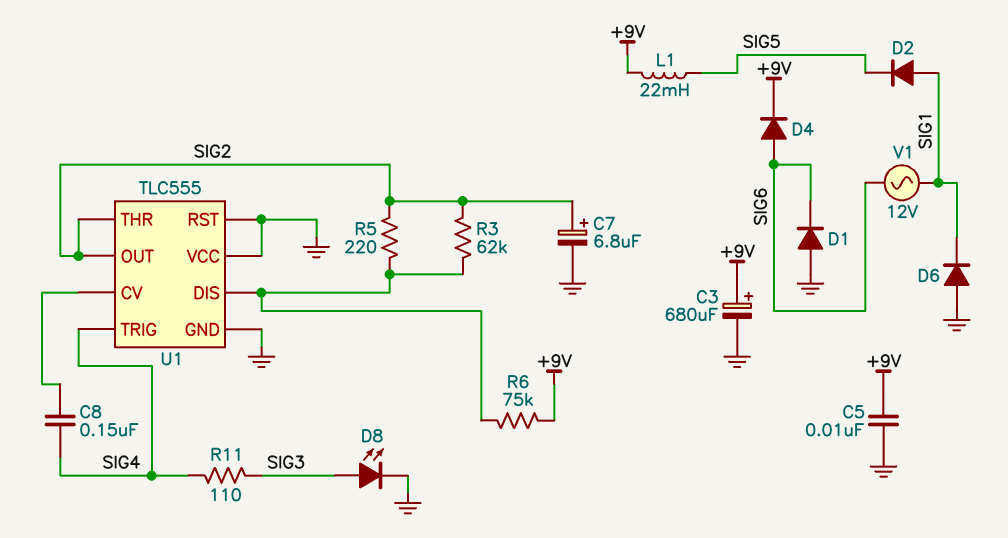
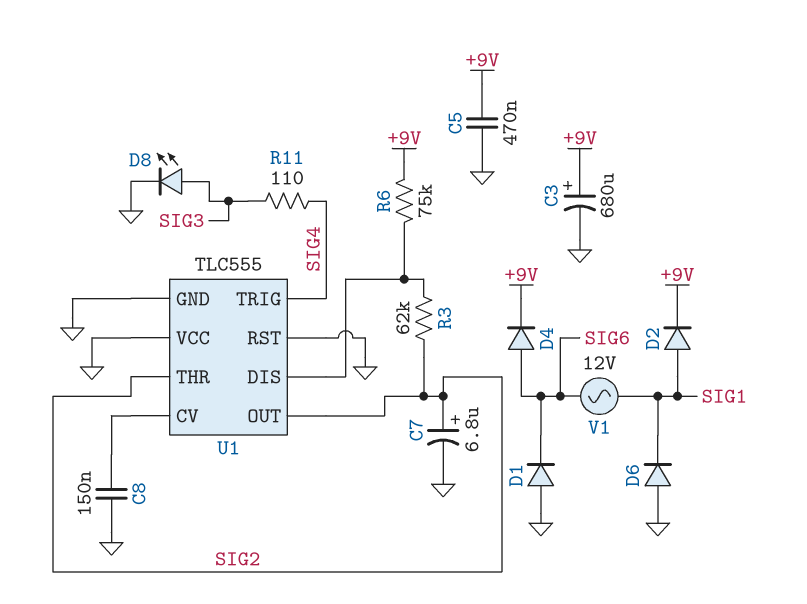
C5: 10nF (+9V, GND) -> 470nF (+9V, GND)
C8: 150nF (SIG4, U1/CV) -> 150nF (GND, U1/CV)
D2: diode (A SIG1, K SIG5) -> diode (A SIG1, K +9V)
L1: 22mH (+9V, SIG5) -> none
R5: 220 (SIG2, U1/DIS) -> none

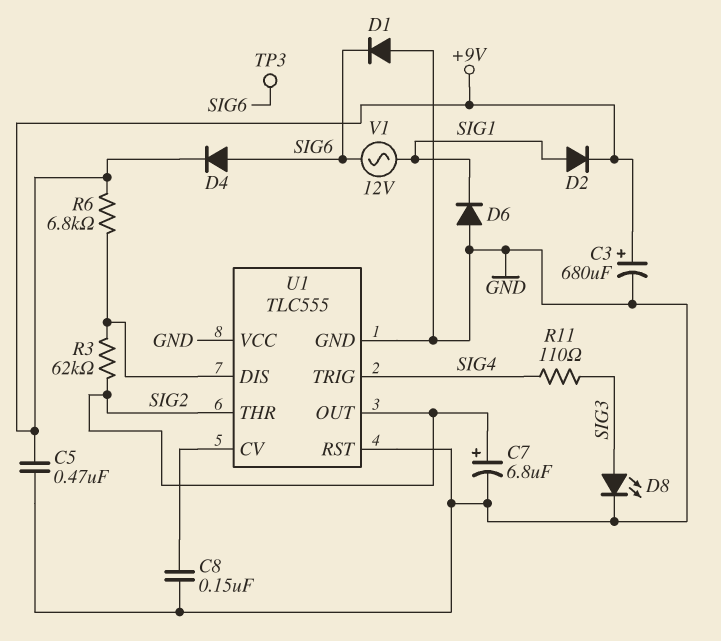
R6: 75k (+9V, U1/DIS) -> 6.8k (+9V, U1/DIS)
TP3: none -> test point (SIG6)

